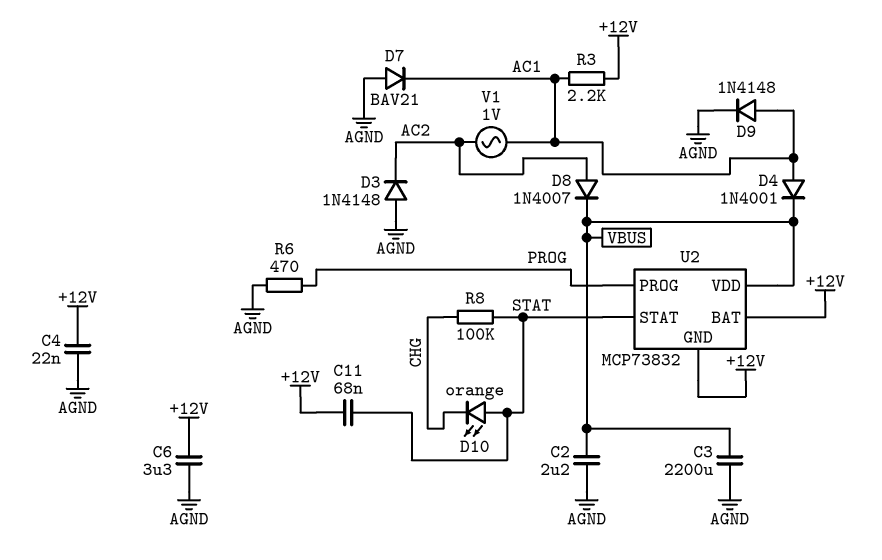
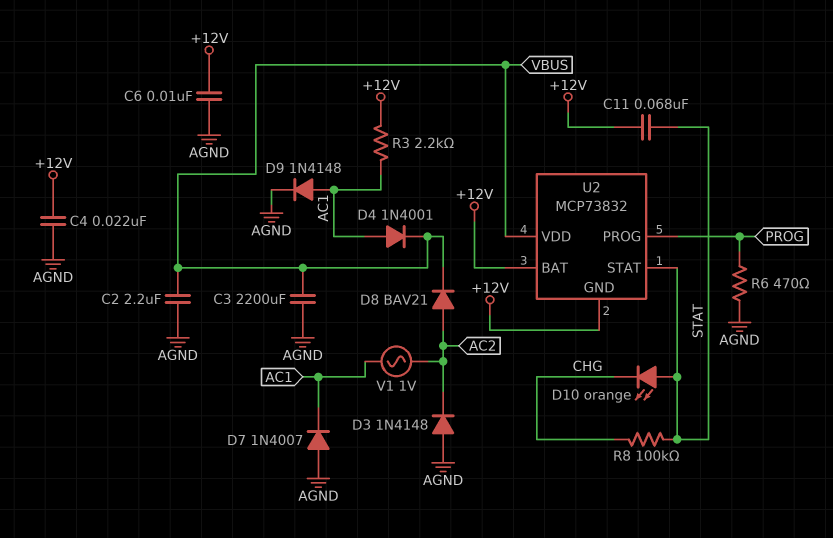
C6: 3.3uF (+12V, AGND) -> 10nF (+12V, AGND)
D7: diode BAV21 (A AGND, K AC1) -> diode 1N4007 (A AGND, K AC1)
D8: diode 1N4007 (A AC2, K VBUS) -> diode BAV21 (A AC2, K VBUS)

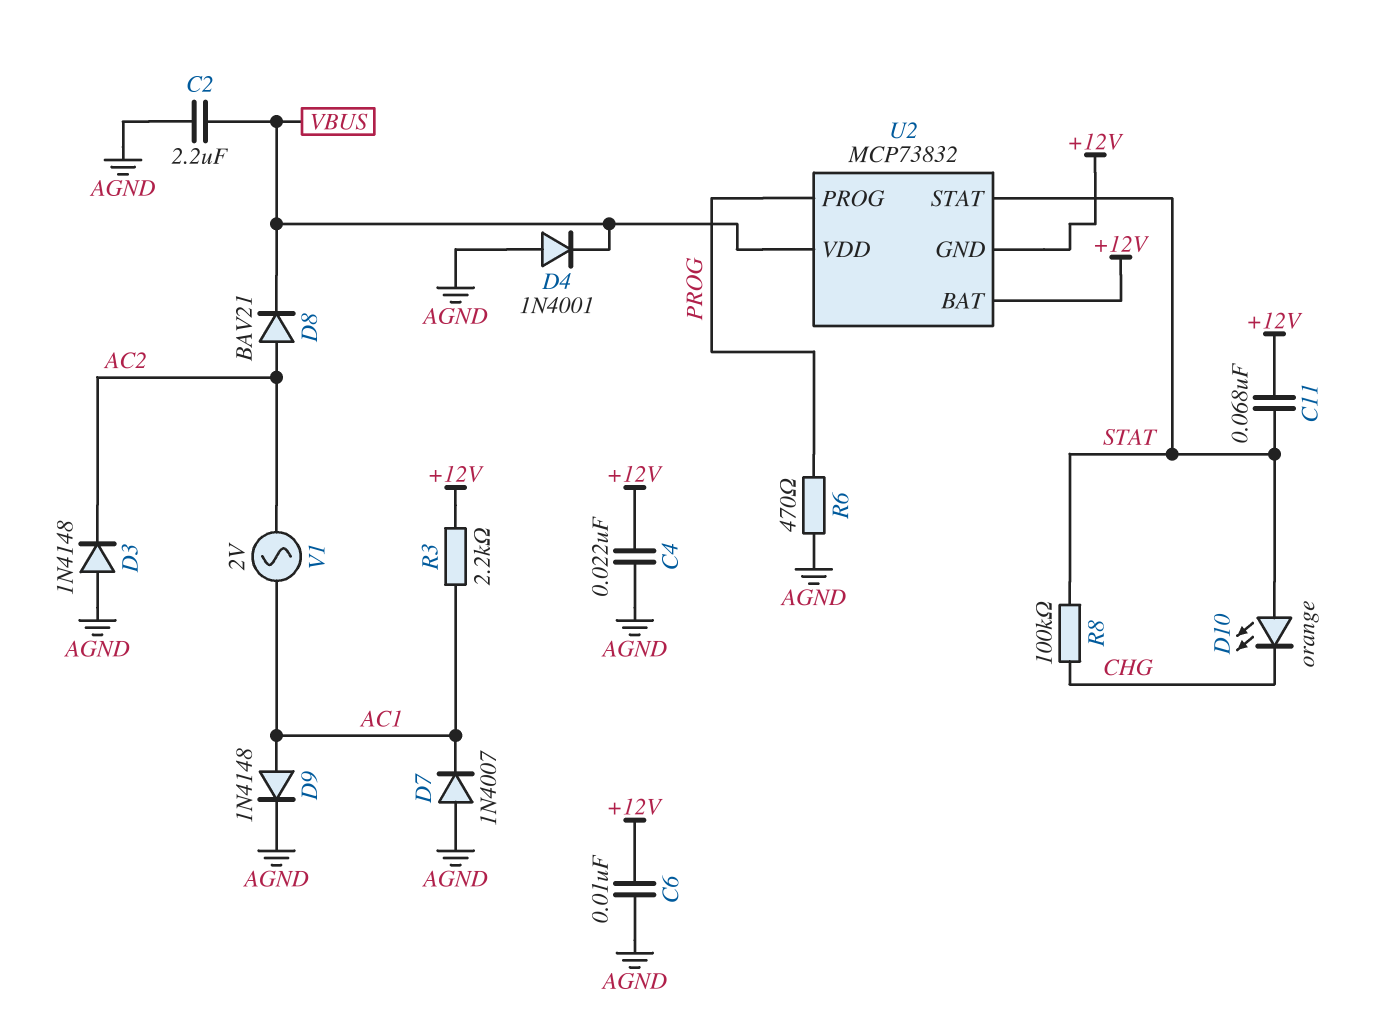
C3: 2200uF (AGND, VBUS) -> none
D4: diode 1N4001 (A AC1, K VBUS) -> diode 1N4001 (A AGND, K VBUS)
V1: AC 1V (AC1, AC2) -> AC 2V (AC1, AC2)

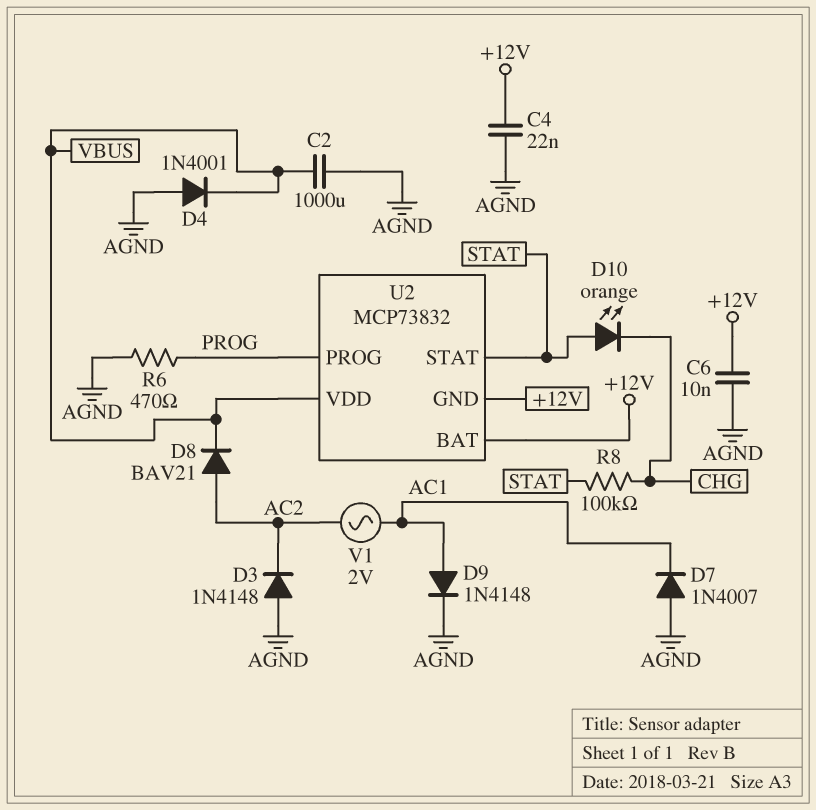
C2: 2.2uF (AGND, VBUS) -> 1000uF (AGND, VBUS)
C11: 68nF (+12V, STAT) -> none
R3: 2.2k (+12V, AC1) -> none

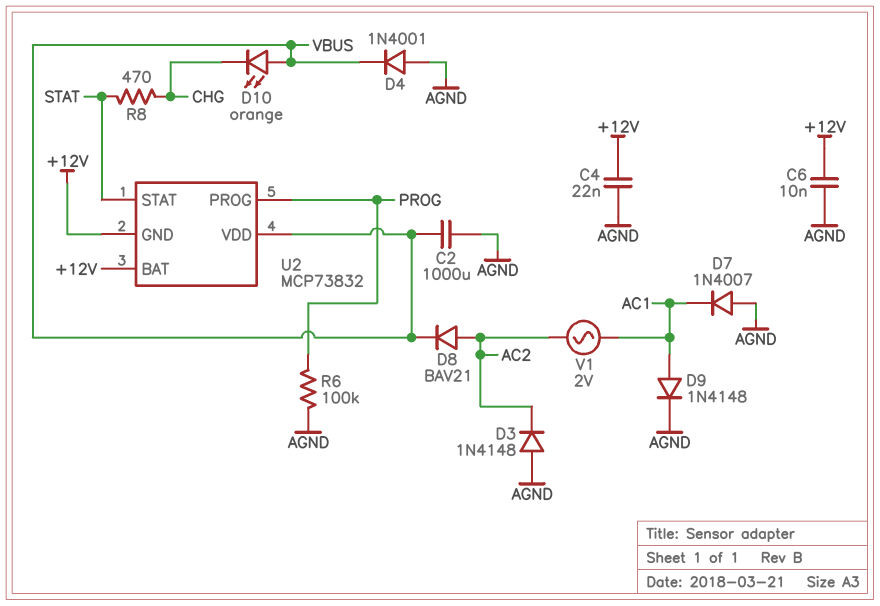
D10: LED orange (A STAT, K CHG) -> LED orange (A VBUS, K CHG)
R6: 470 (AGND, PROG) -> 100k (AGND, PROG)
R8: 100k (CHG, STAT) -> 470 (CHG, STAT)

